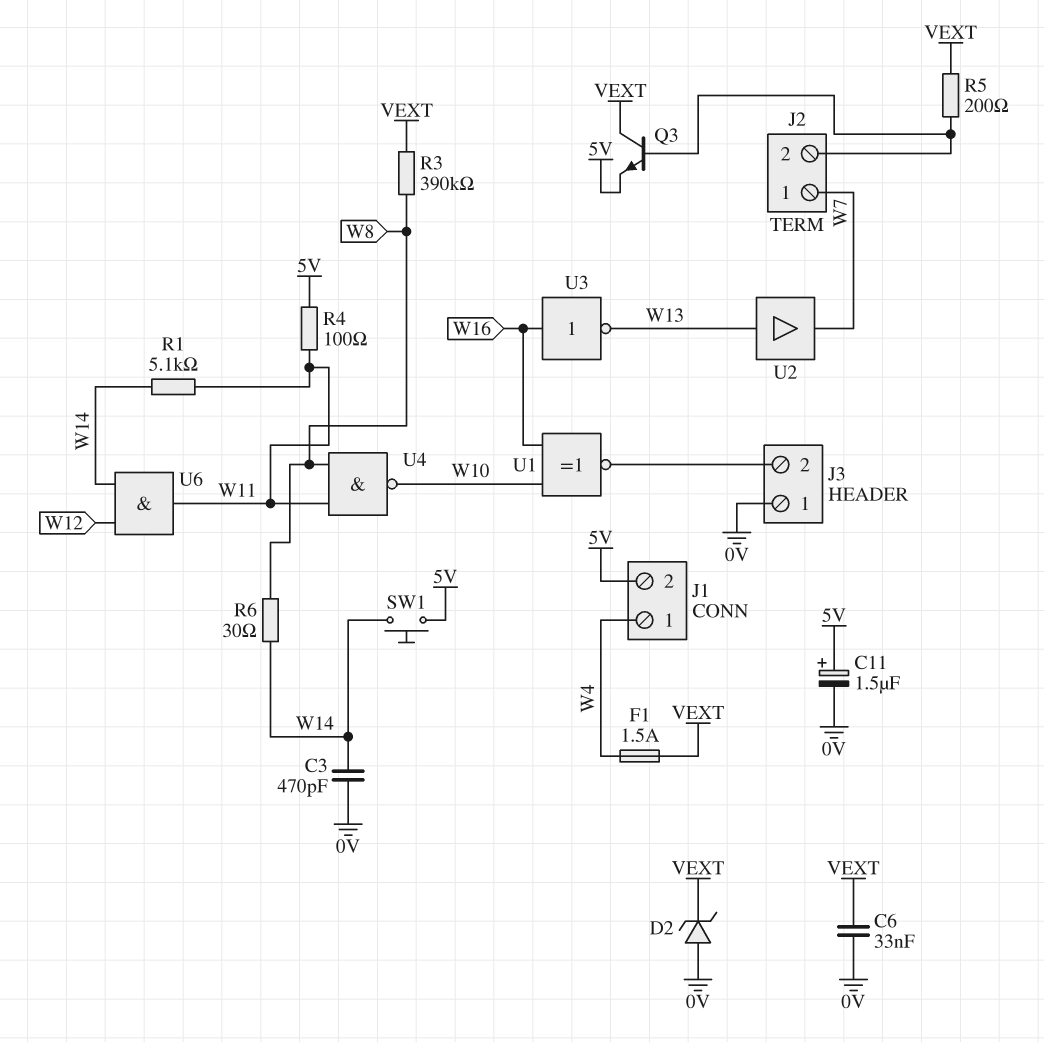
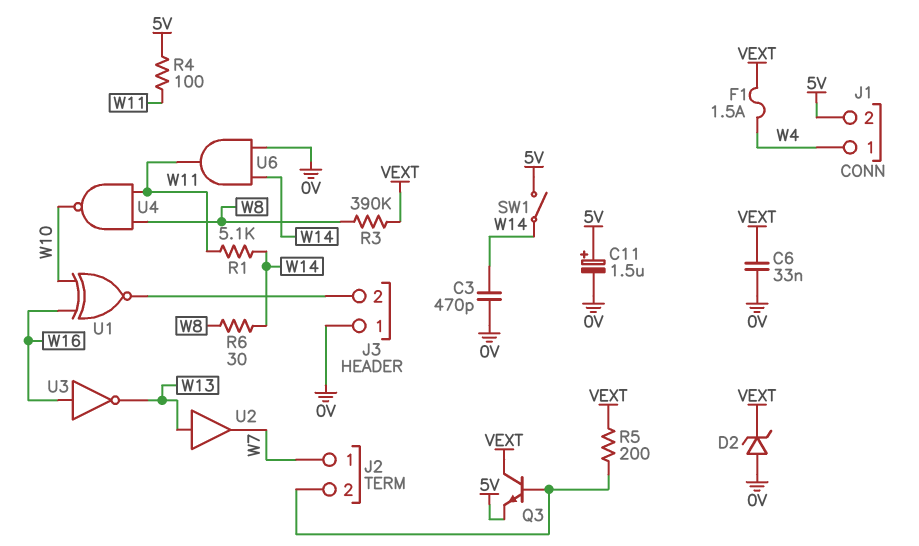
SW1: button (5V, W14) -> switch (5V, W14)
U6: AND (in W12, in W14, out W11) -> AND (in 0V, in W14, out W11)

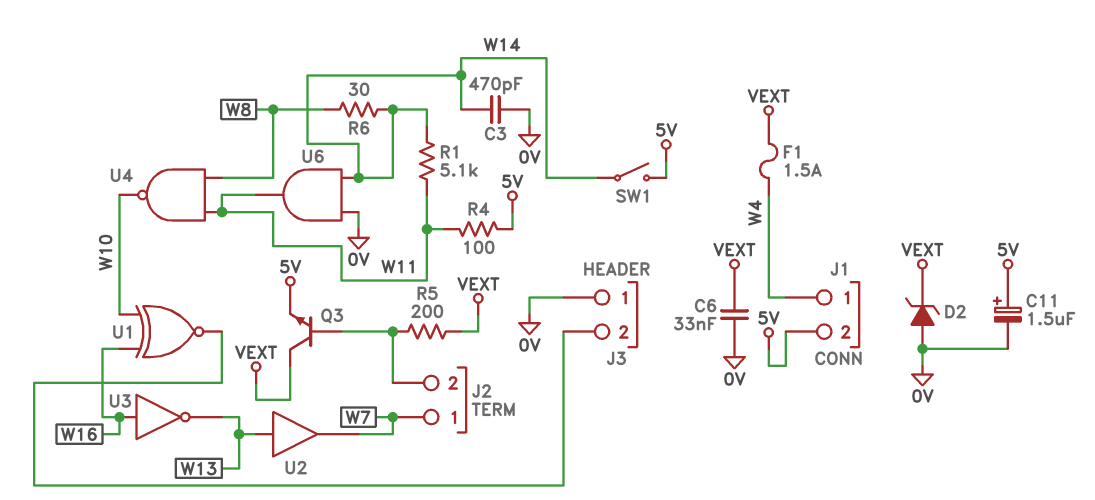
R3: 390k (VEXT, W8) -> none

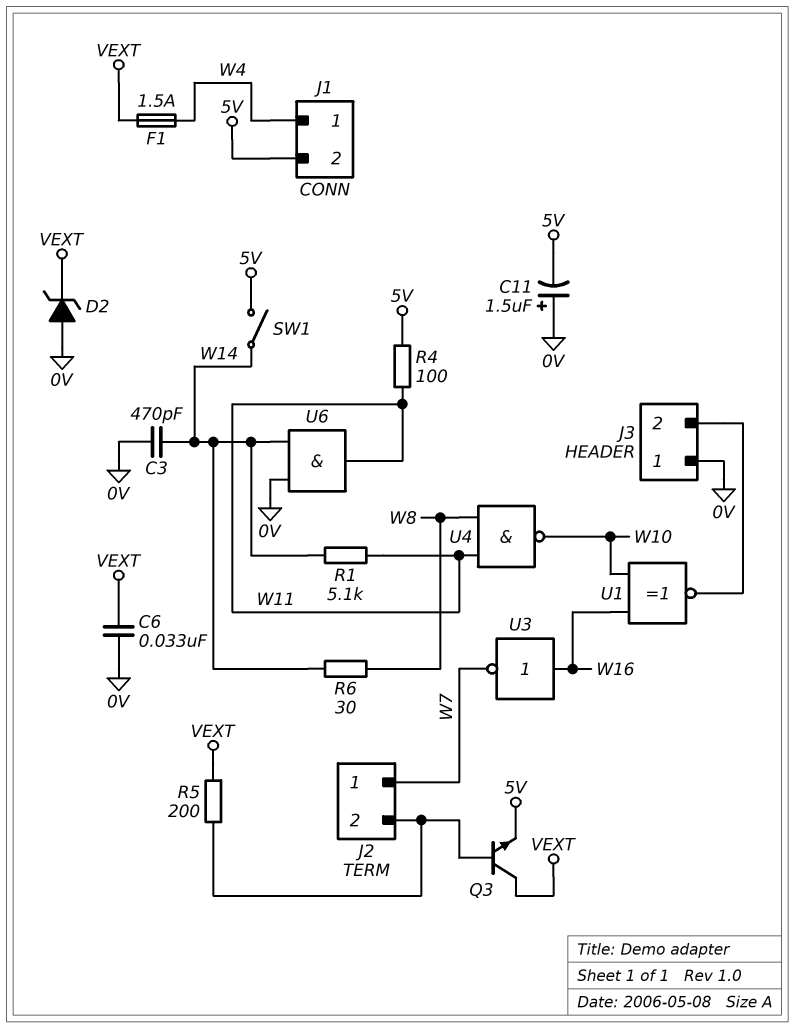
C11: 1.5uF (plus 5V, minus 0V) -> 1.5uF (plus 0V, minus 5V)
U2: buffer (in W13, out W7) -> none
U3: NOT (in W16, out W13) -> NOT (in W16, out W7)

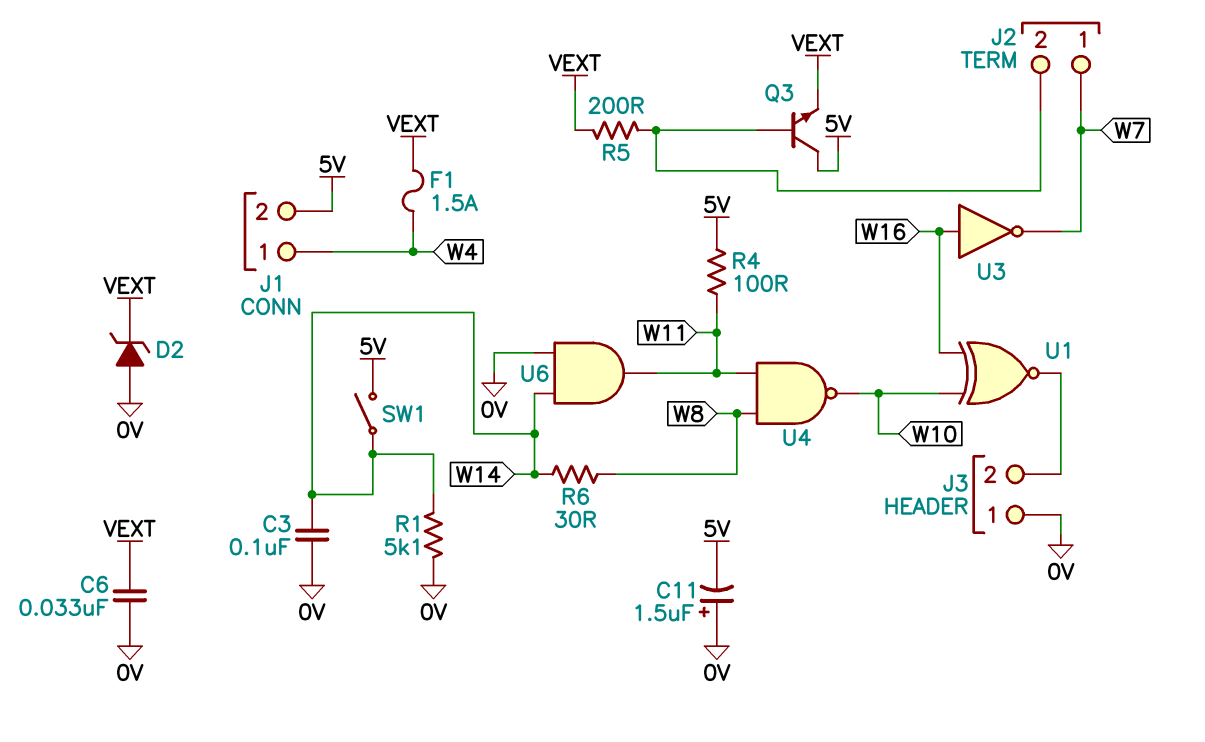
C3: 470pF (0V, W14) -> 100nF (0V, W14)
Q3: NPN (B J2/2, C VEXT, E 5V) -> NPN (B J2/2, C 5V, E VEXT)
R1: 5.1k (W11, W14) -> 5.1k (0V, W14)

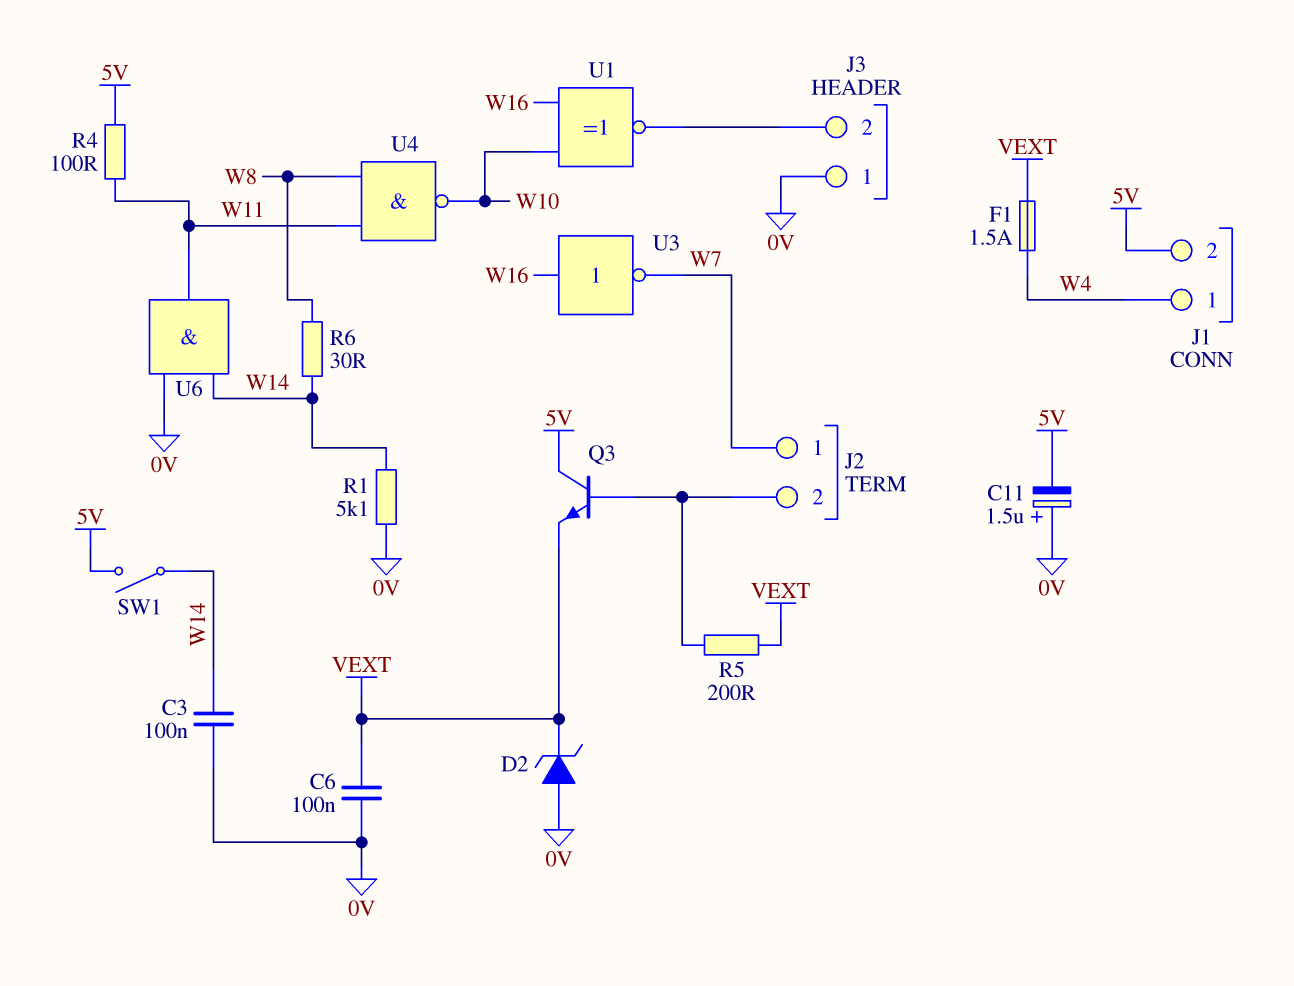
C6: 33nF (0V, VEXT) -> 100nF (0V, VEXT)

